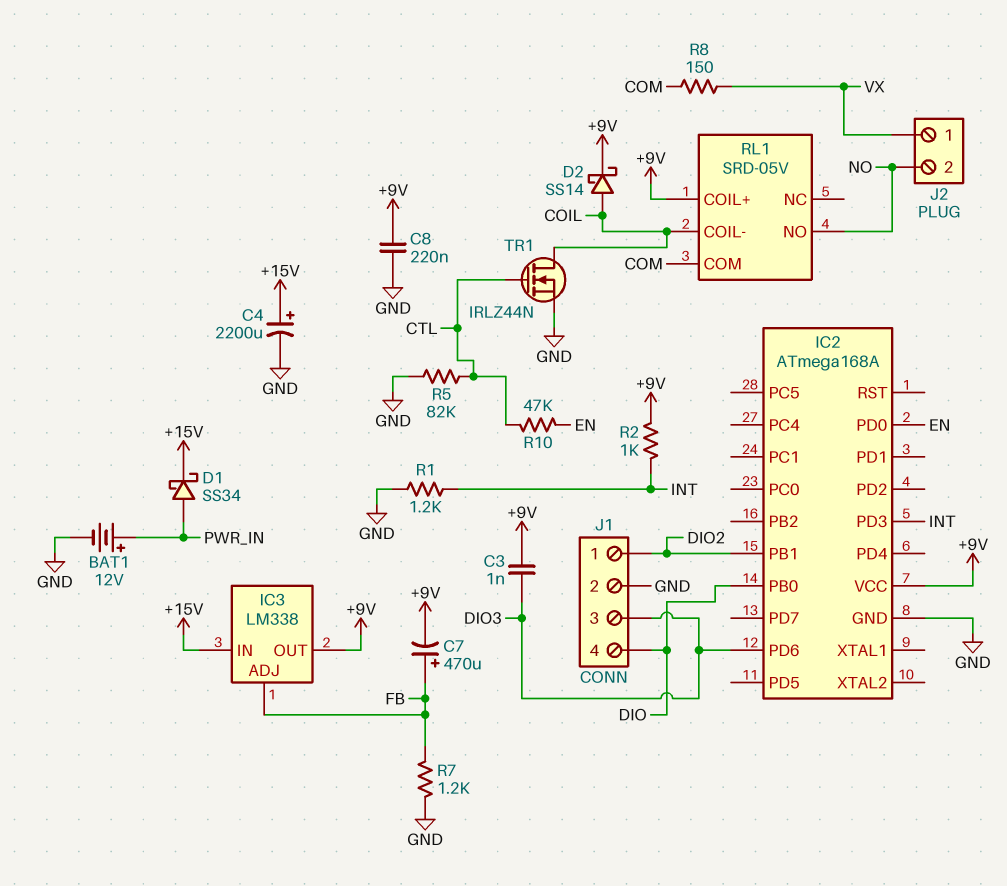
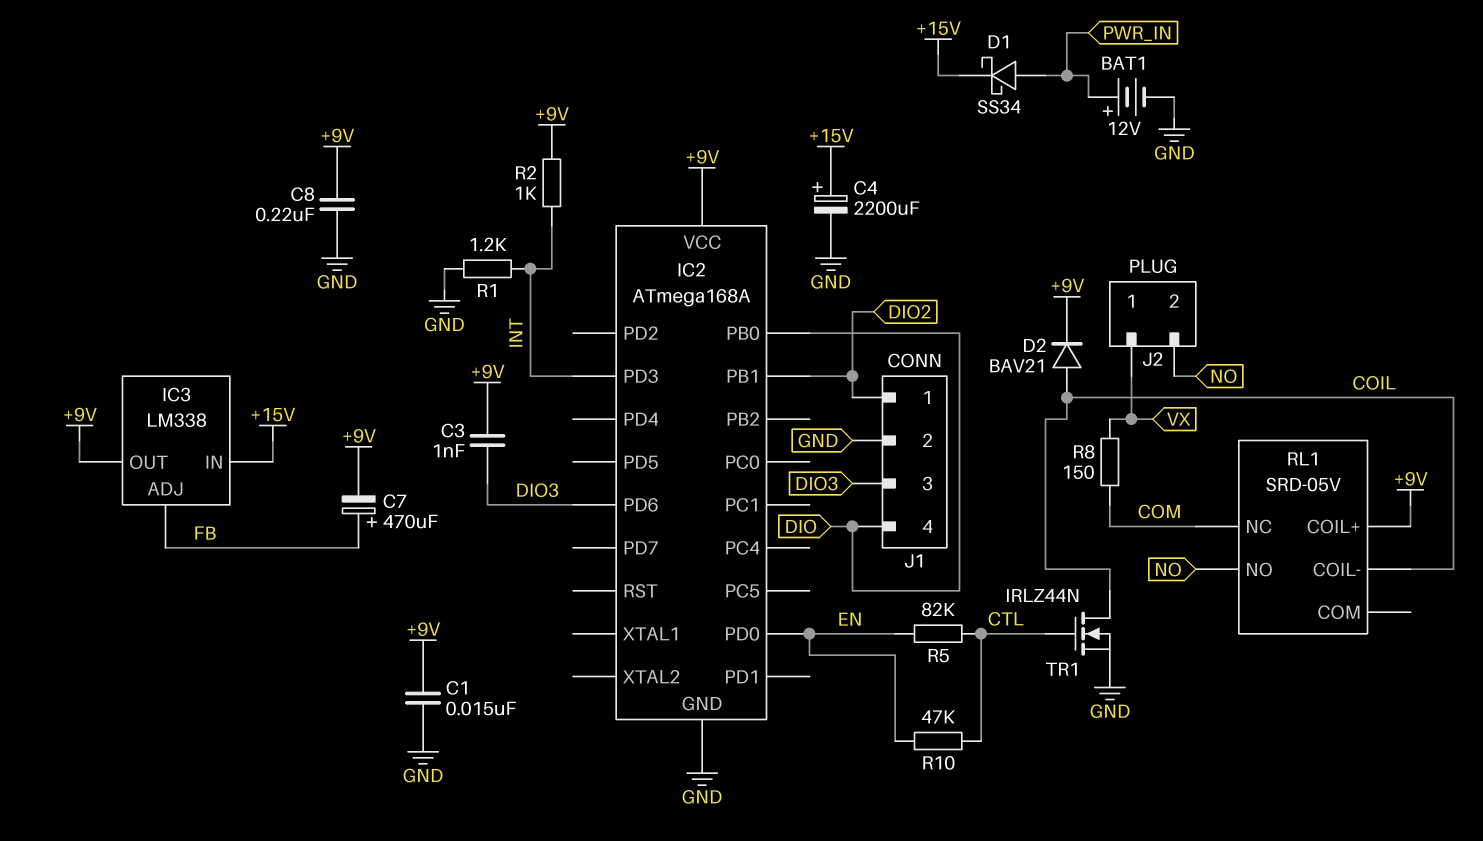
C1: none -> 15nF (+9V, GND)
D2: schottky SS14 (A COIL, K +9V) -> diode BAV21 (A COIL, K +9V)
R5: 82k (CTL, GND) -> 82k (CTL, EN)
R7: 1.2k (FB, GND) -> none
RL1 pin COM: COM -> none
RL1 pin NC: none -> COM

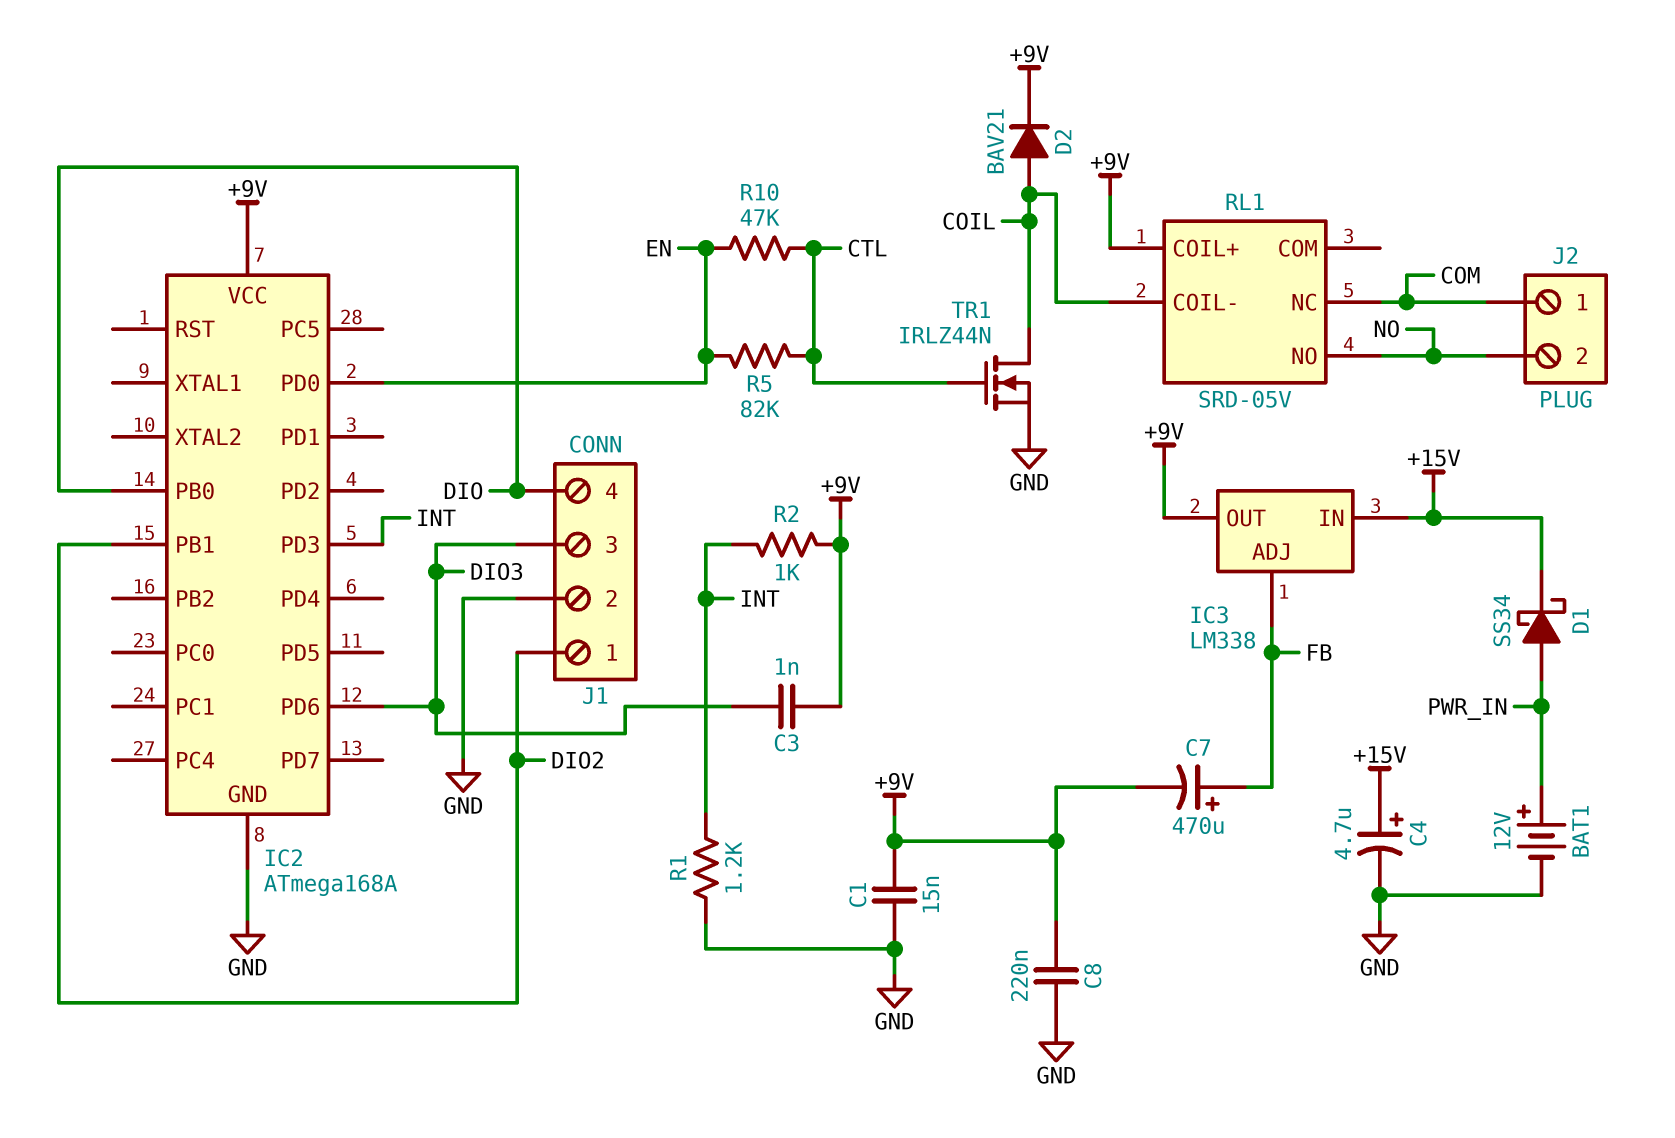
C4: 2200uF (plus +15V, minus GND) -> 4.7uF (plus +15V, minus GND)
J2 pin 1: VX -> COM
R8: 150 (COM, VX) -> none

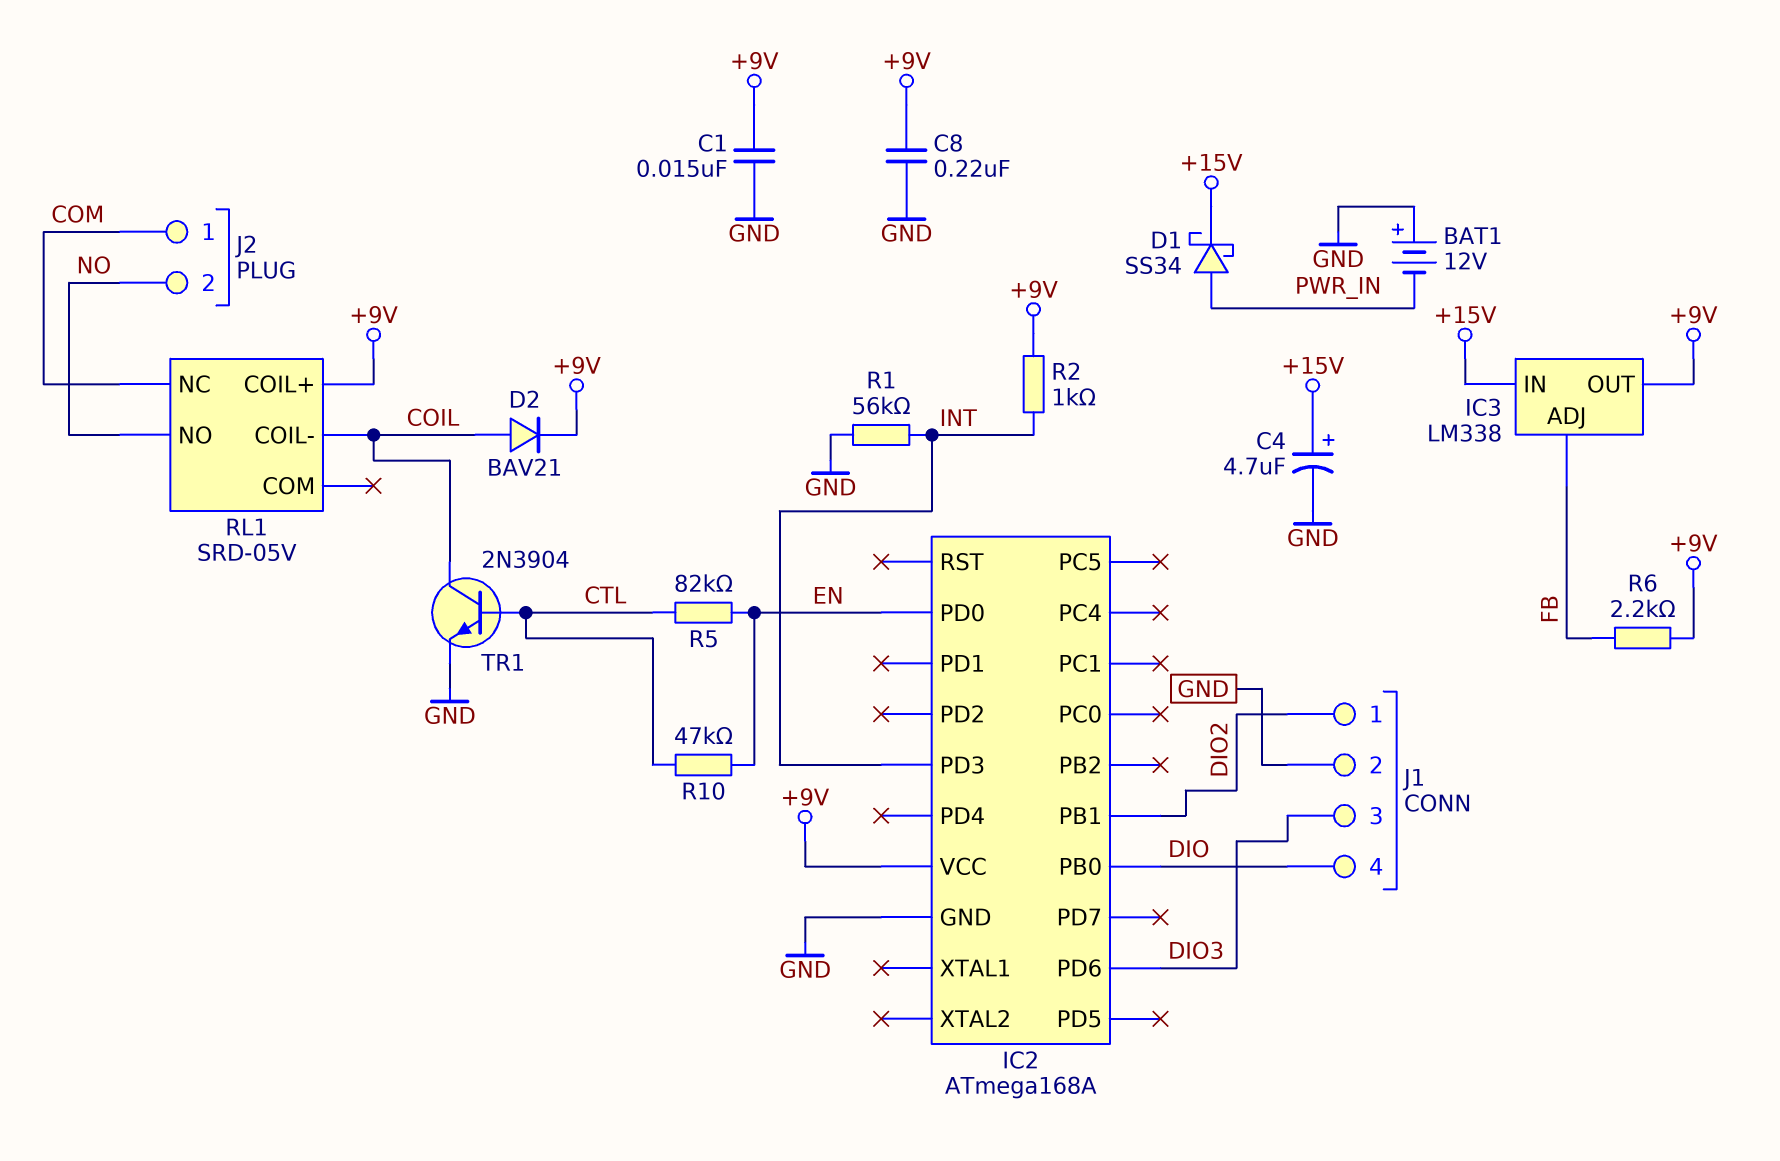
BAT1: 12V (plus PWR_IN, minus GND) -> 12V (plus GND, minus PWR_IN)
C3: 1nF (+9V, DIO3) -> none
C7: 470uF (plus FB, minus +9V) -> none
R1: 1.2k (GND, INT) -> 56k (GND, INT)
R6: none -> 2.2k (+9V, FB)
TR1: NMOS IRLZ44N (G CTL, D COIL, S GND) -> NPN 2N3904 (B CTL, C COIL, E GND)

